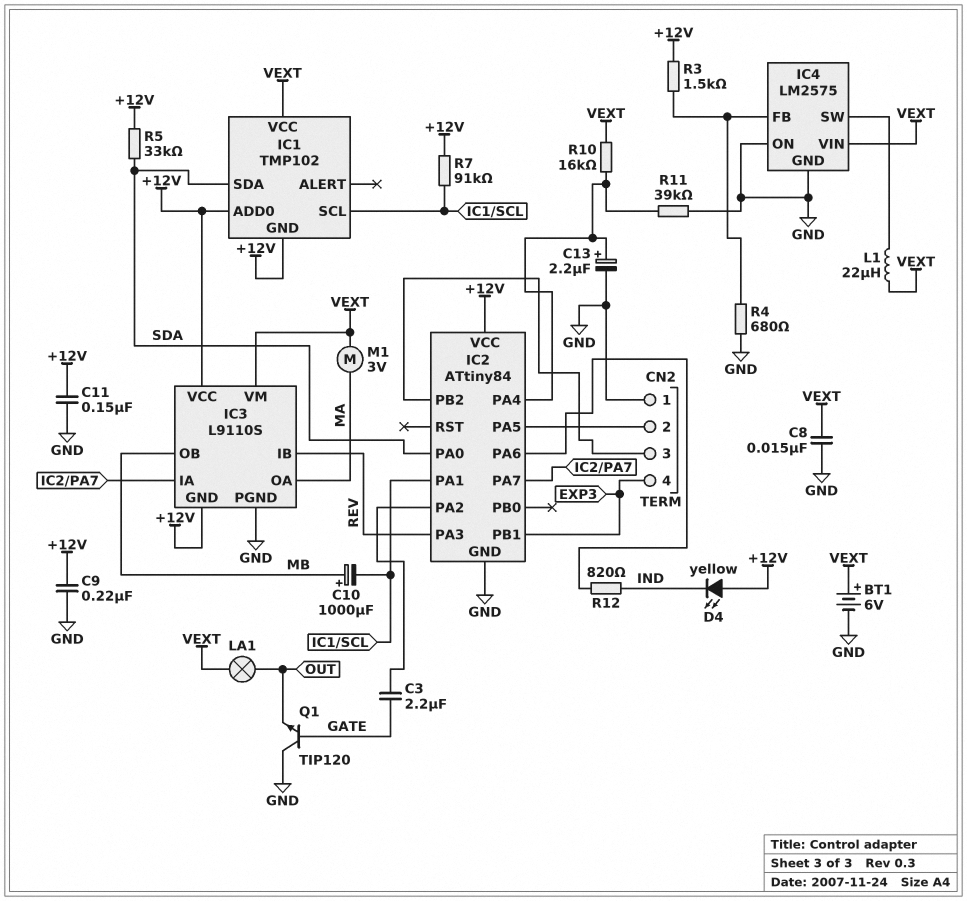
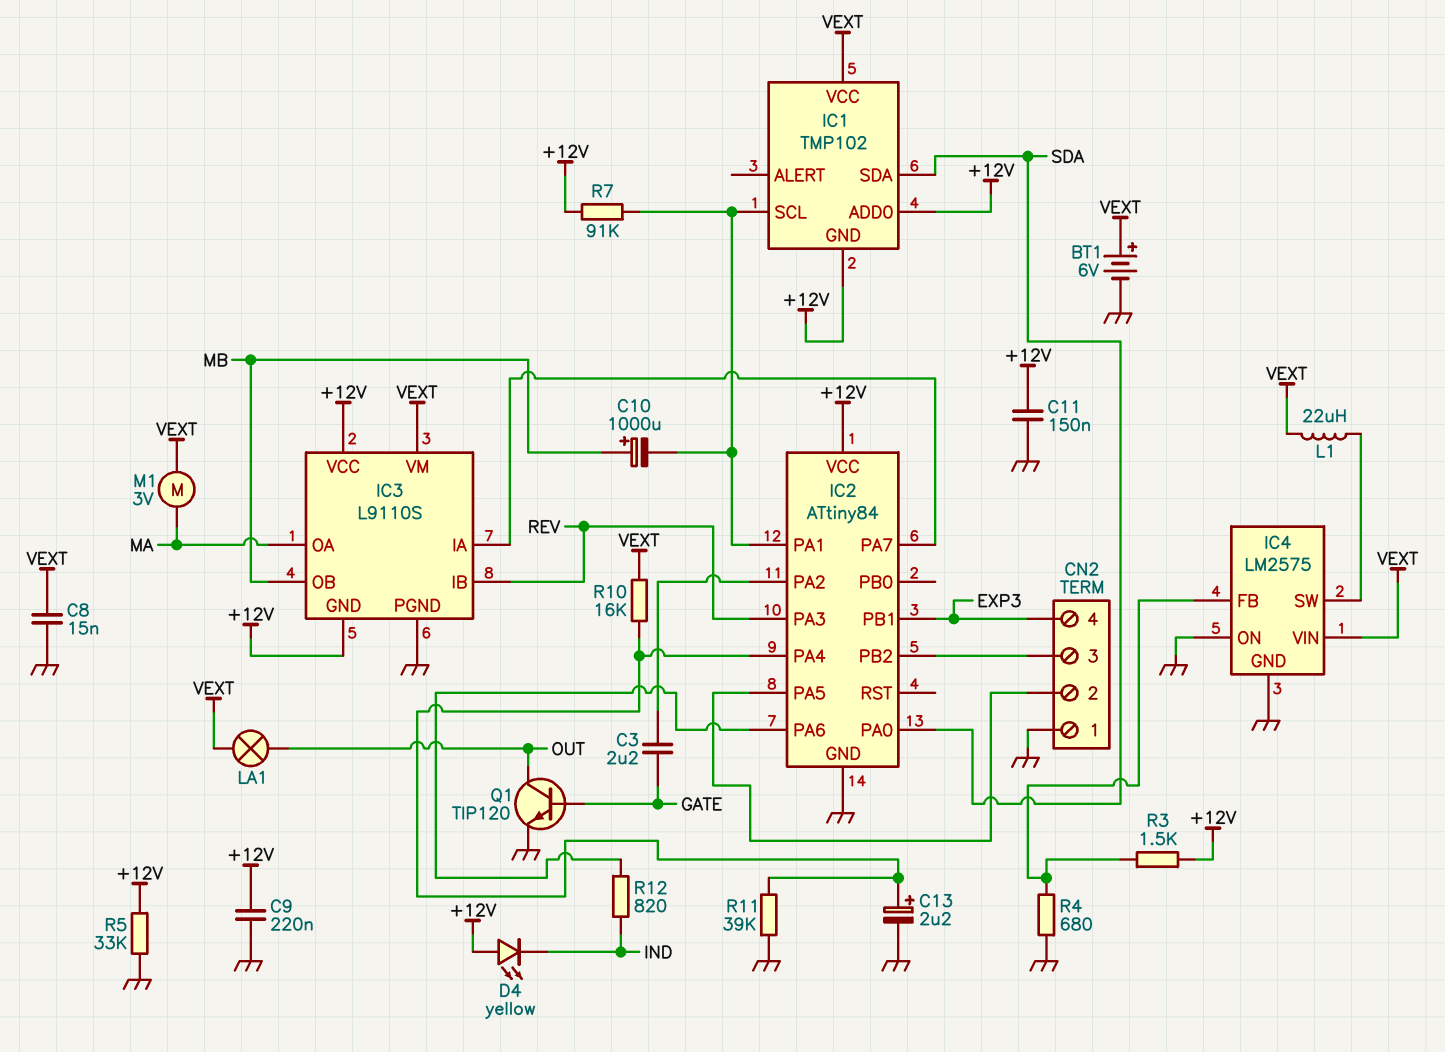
Q1: NPN TIP120 (B GATE, C GND, E OUT) -> NPN TIP120 (B GATE, C OUT, E GND)
R5: 33k (+12V, SDA) -> 33k (+12V, GND)

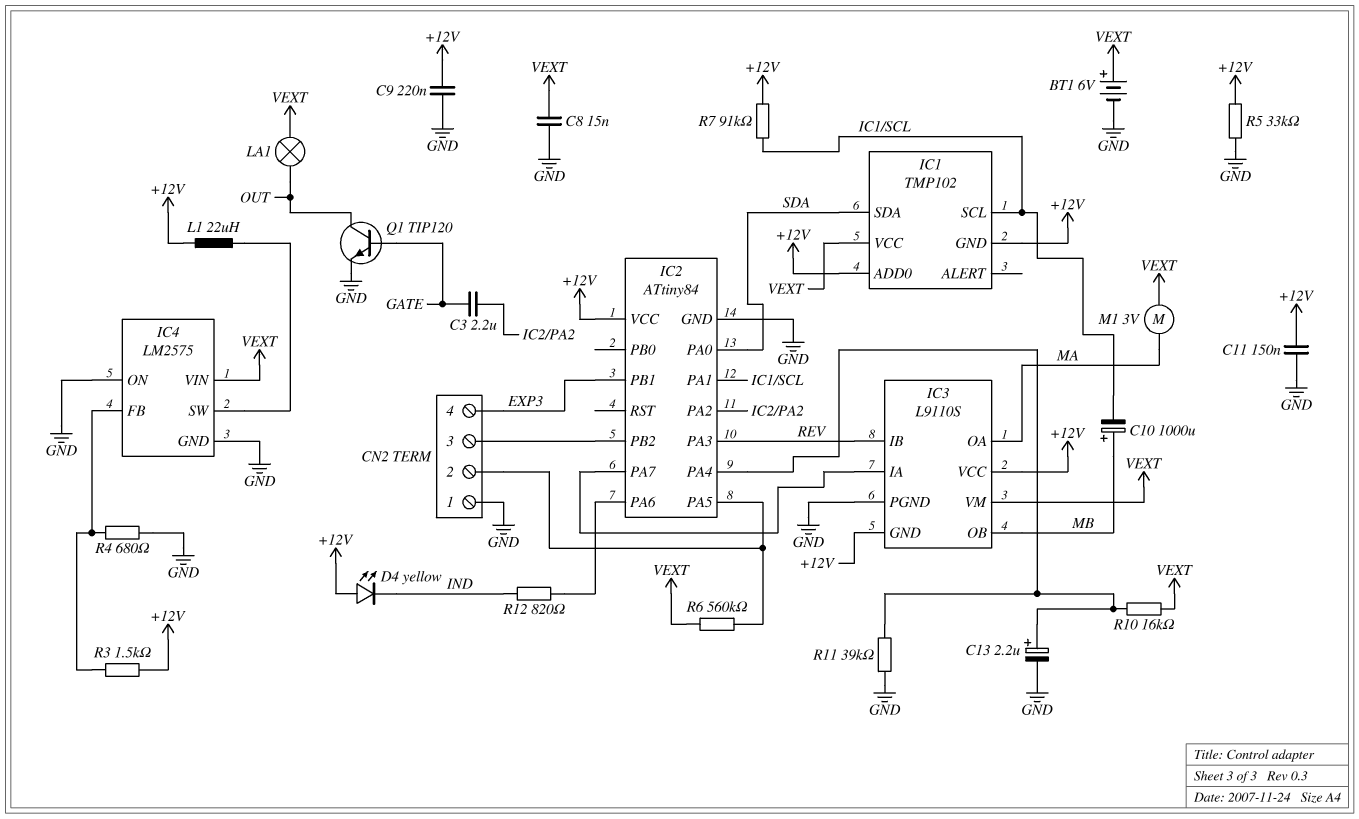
L1: 22uH (IC4/SW, VEXT) -> 22uH (+12V, IC4/SW)
R6: none -> 560k (CN2/2, VEXT)

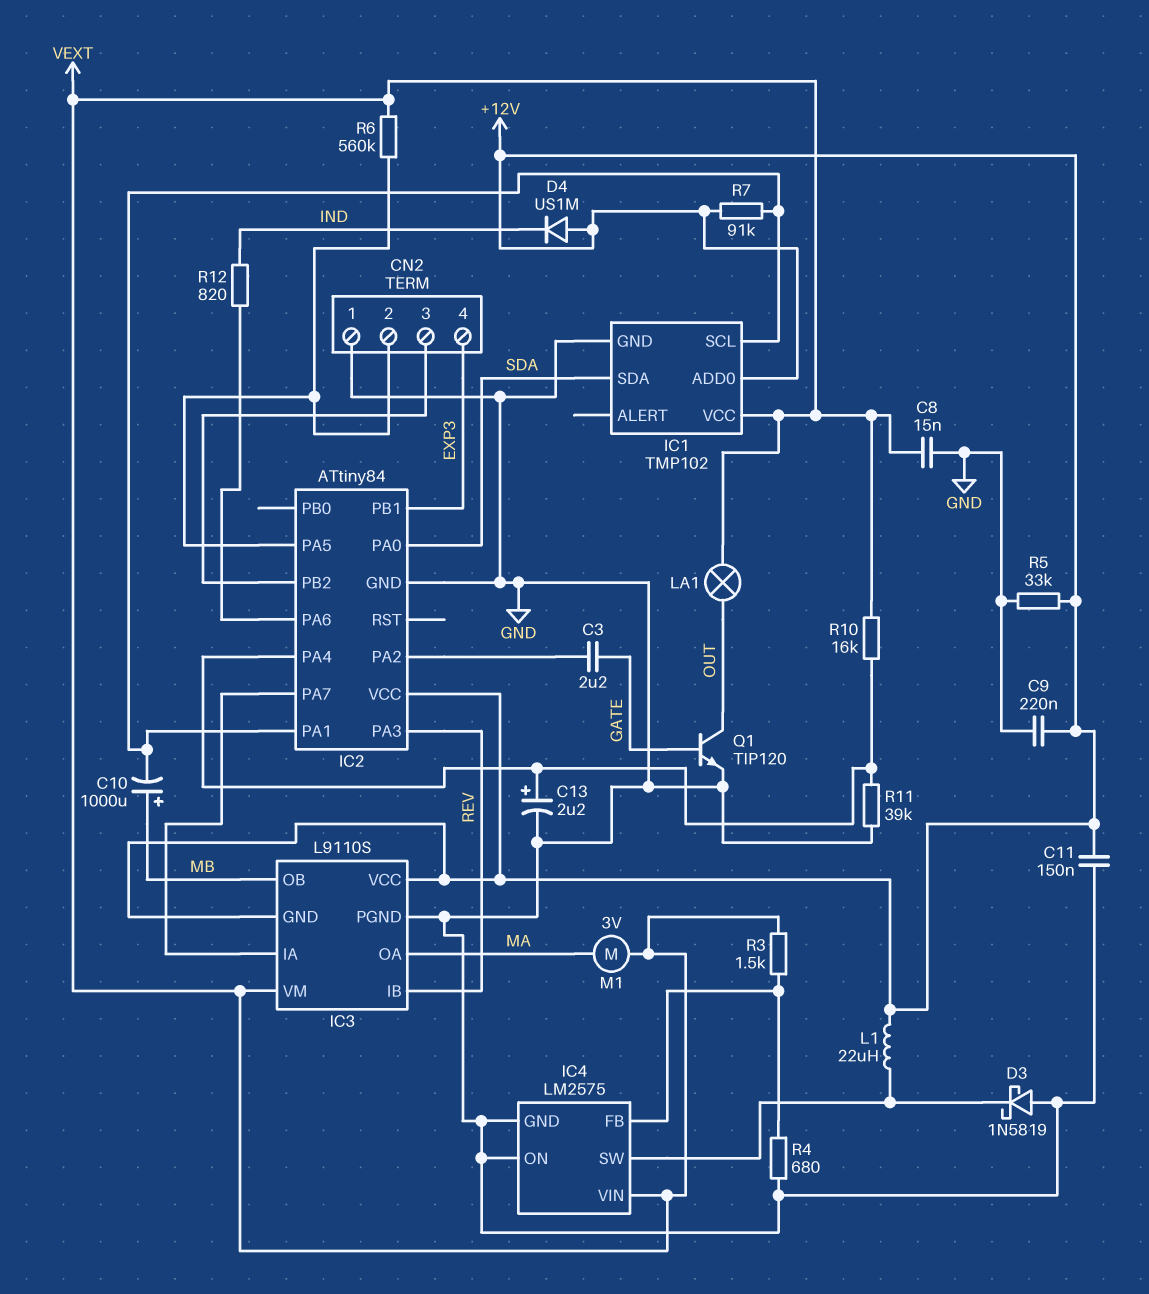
BT1: 6V (plus VEXT, minus GND) -> none
D3: none -> schottky 1N5819 (A GND, K IC4/SW)
D4: LED yellow (A +12V, K IND) -> diode US1M (A +12V, K IND)
IC1 pin GND: +12V -> GND
R3: 1.5k (+12V, IC4/FB) -> 1.5k (IC4/FB, VEXT)

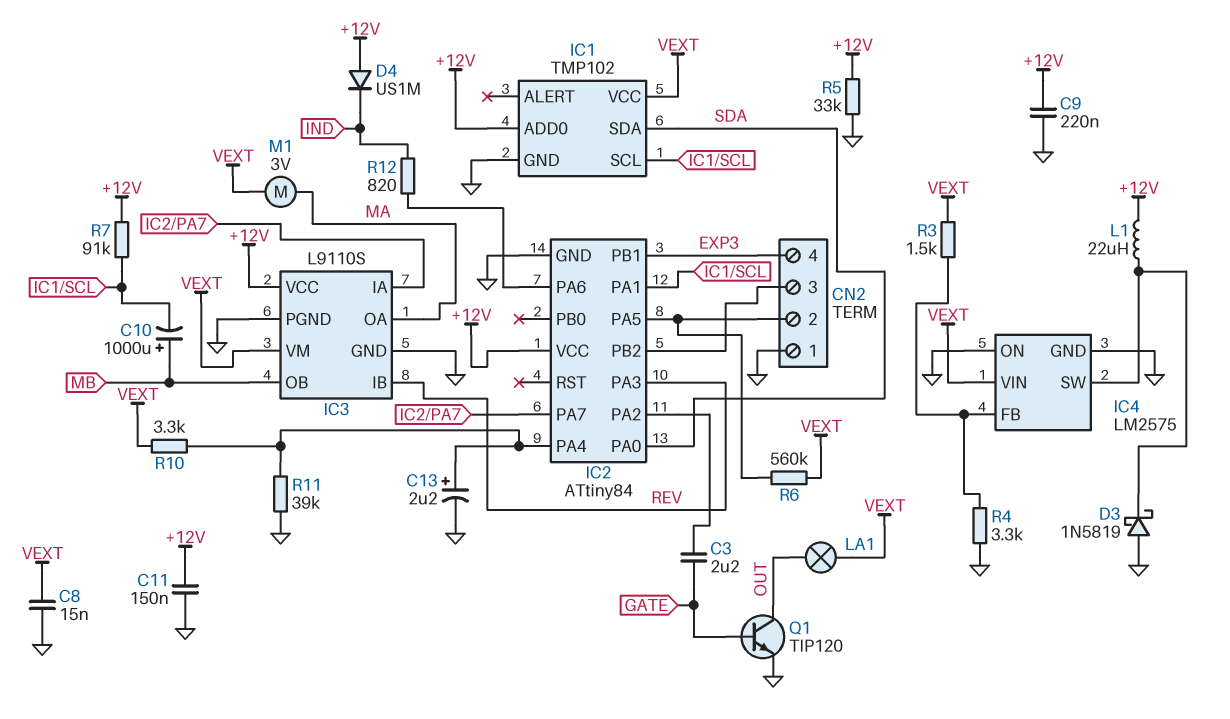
IC3 pin GND: +12V -> GND
R4: 680 (GND, IC4/FB) -> 3.3k (GND, IC4/FB)
R10: 16k (IC2/PA4, VEXT) -> 3.3k (IC2/PA4, VEXT)

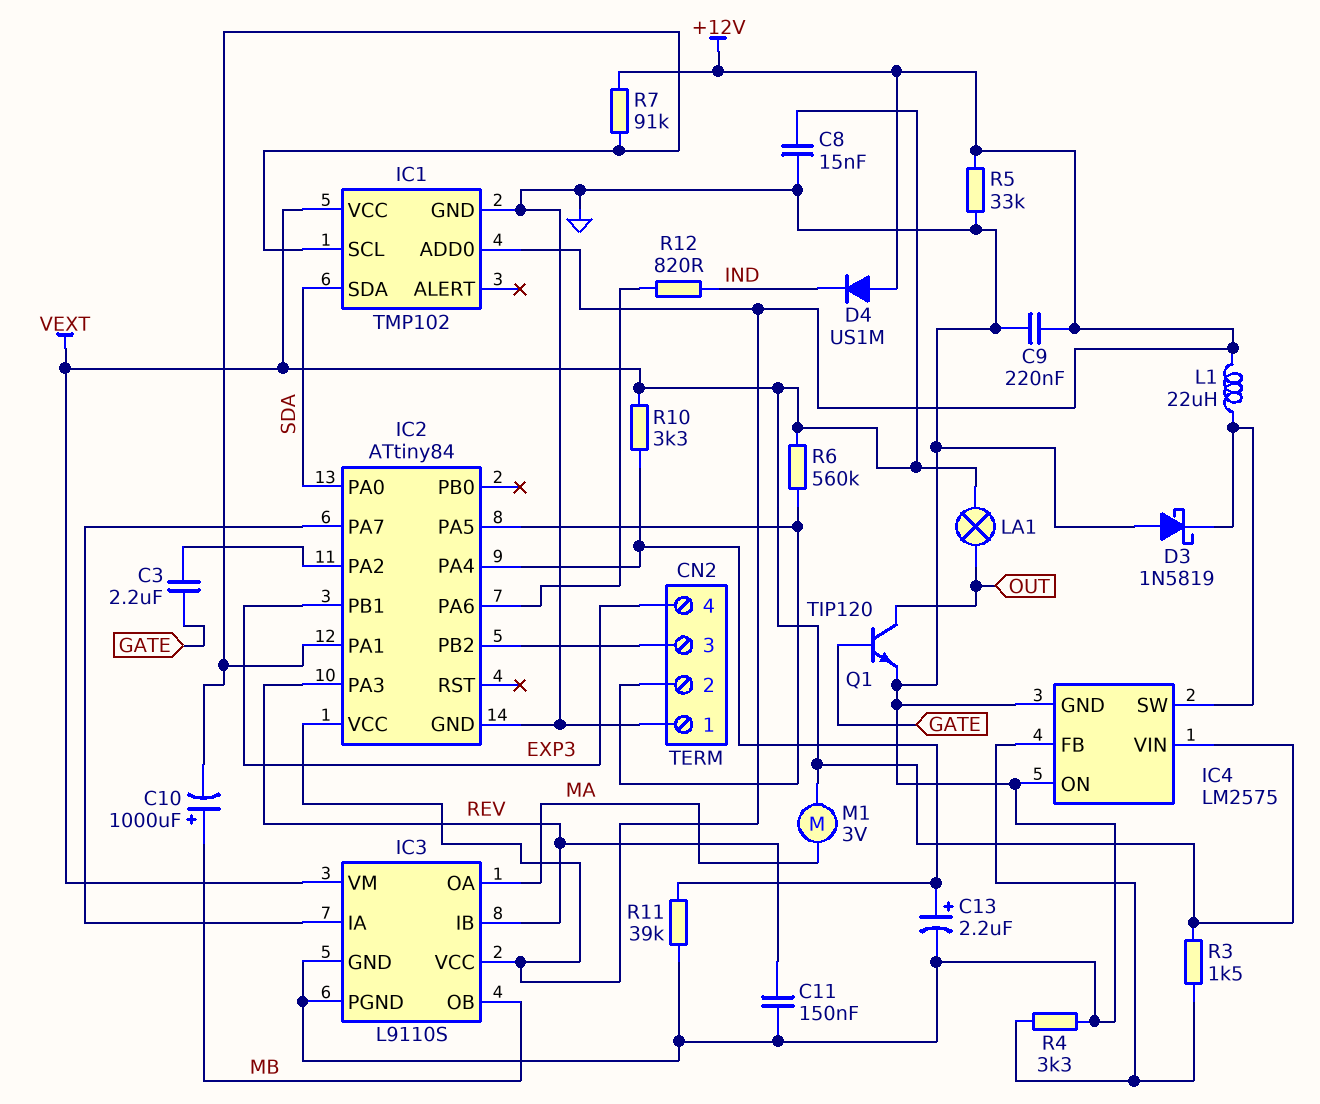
C11: 150nF (+12V, GND) -> 150nF (GND, REV)

